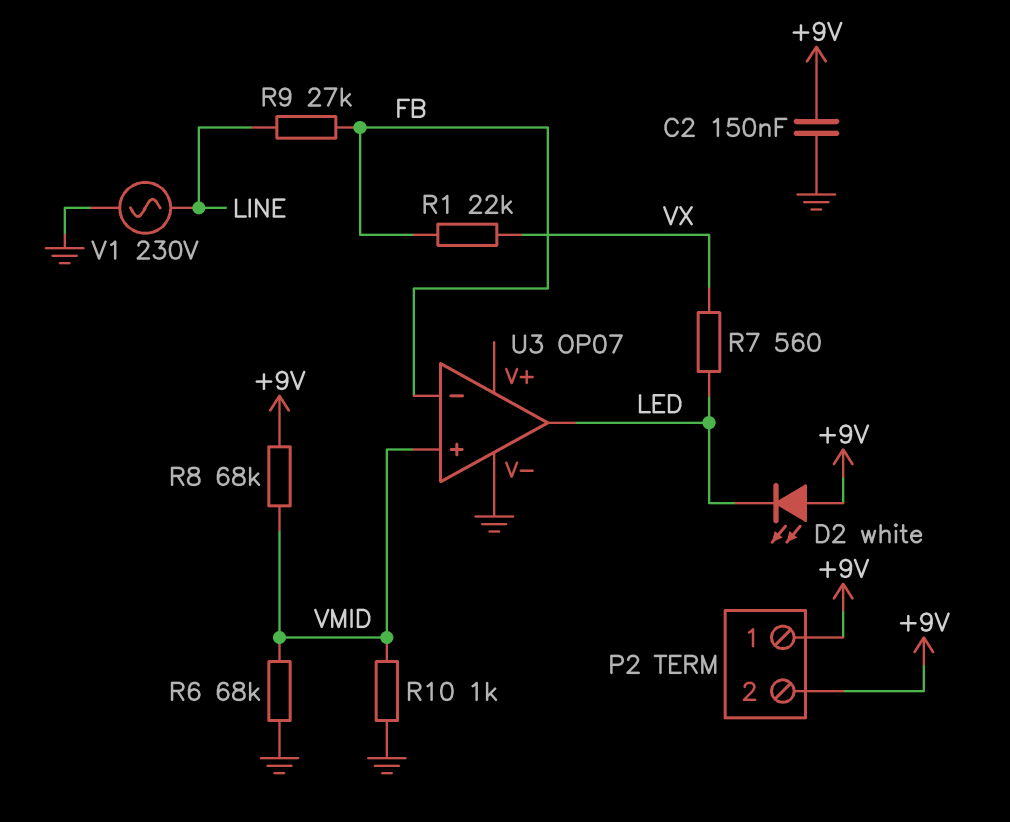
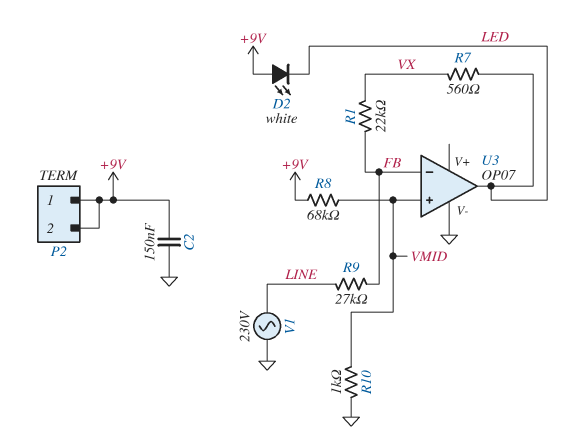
R6: 68k (GND, VMID) -> none

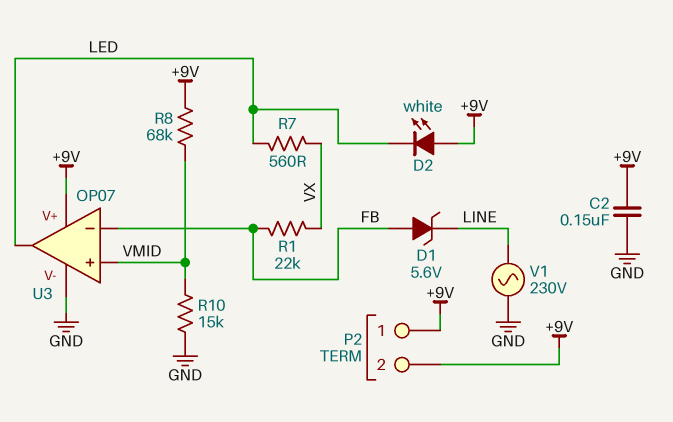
D1: none -> zener 5.6V (A FB, K LINE)
R9: 27k (FB, LINE) -> none
R10: 1k (GND, VMID) -> 15k (GND, VMID)
U3 pin V+: none -> +9V

